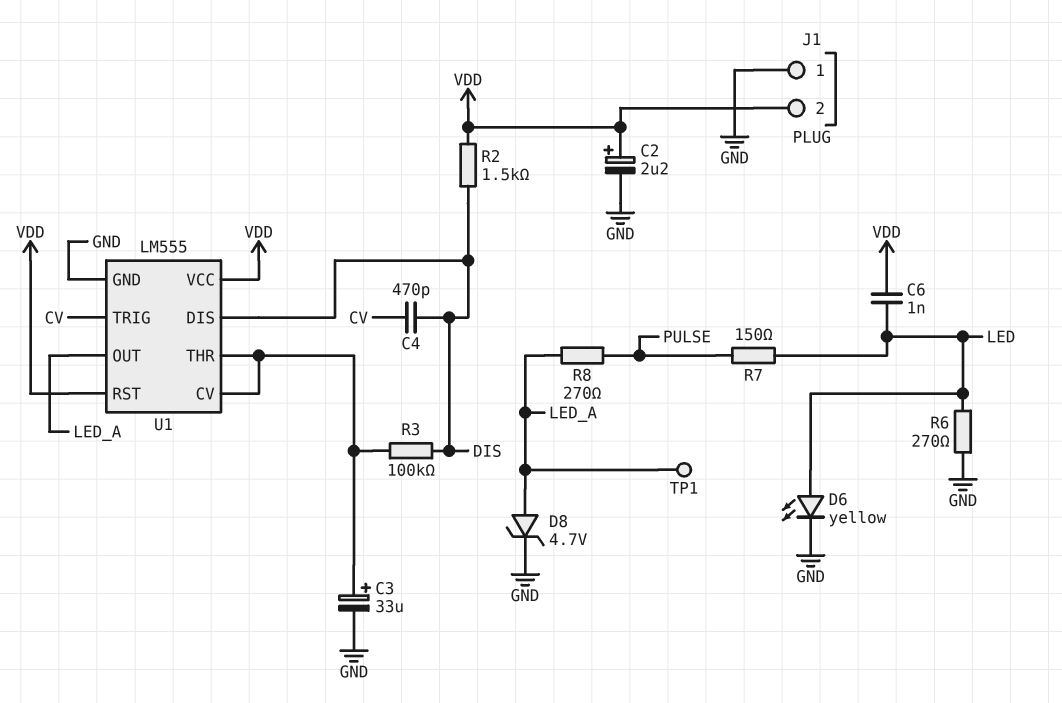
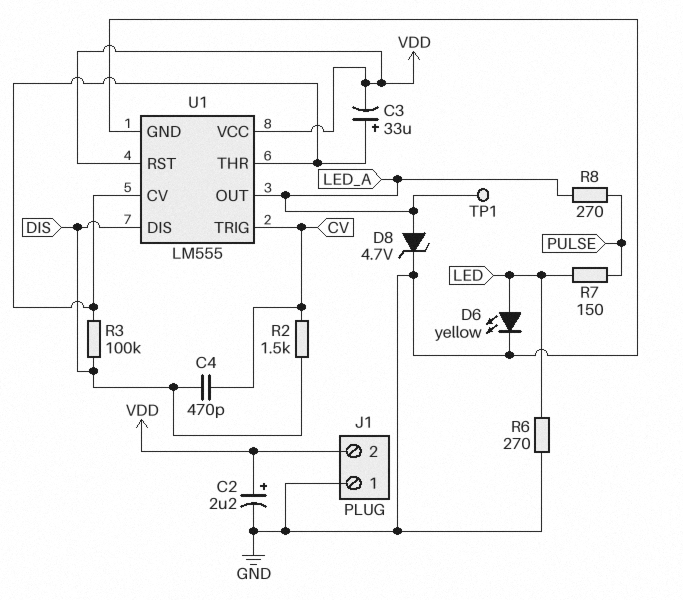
C3: 33uF (plus U1/CV, minus GND) -> 33uF (plus U1/CV, minus VDD)
C6: 1nF (LED, VDD) -> none
R2: 1.5k (DIS, VDD) -> 1.5k (CV, DIS)

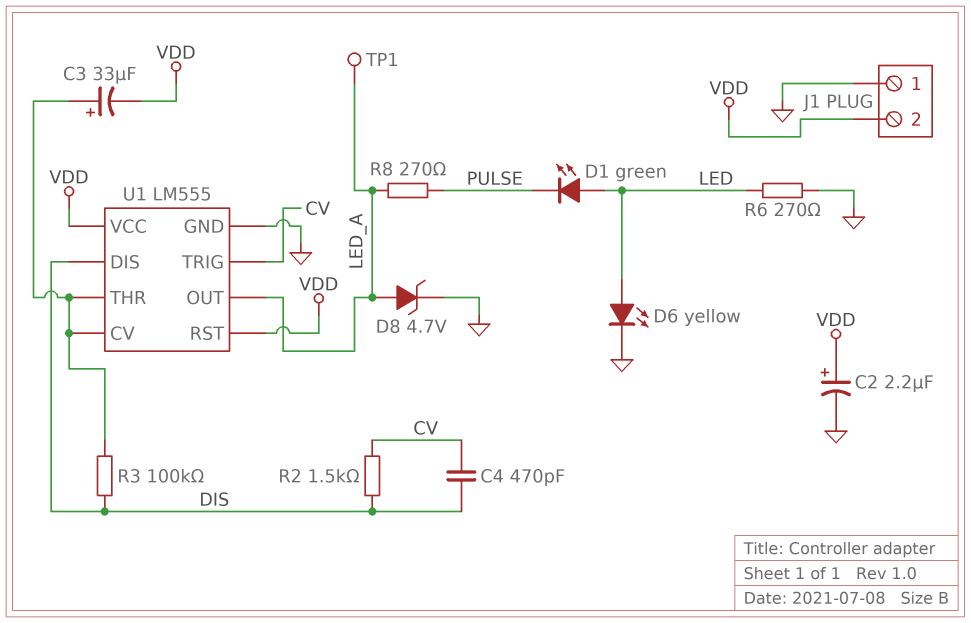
D1: none -> LED green (A LED, K PULSE)
R7: 150 (LED, PULSE) -> none

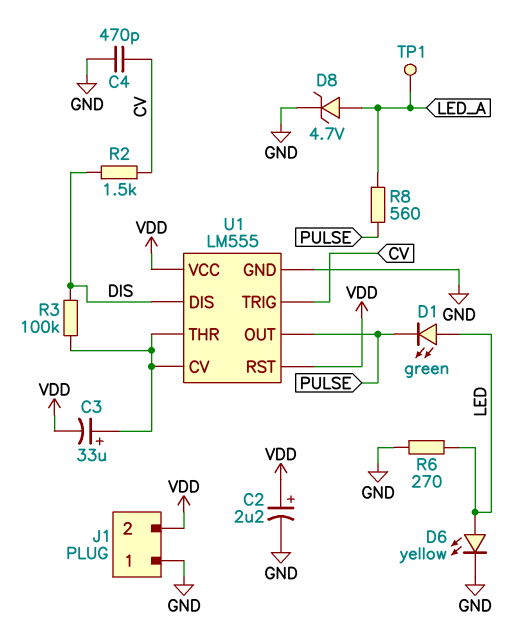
C4: 470pF (CV, DIS) -> 470pF (CV, GND)
R8: 270 (LED_A, PULSE) -> 560 (LED_A, PULSE)
U1 pin OUT: LED_A -> PULSE

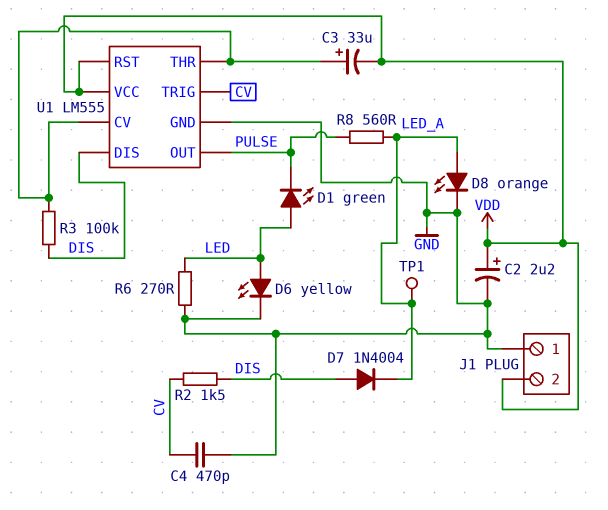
D7: none -> diode 1N4004 (A DIS, K LED_A)
D8: zener 4.7V (A LED_A, K GND) -> LED orange (A LED_A, K GND)

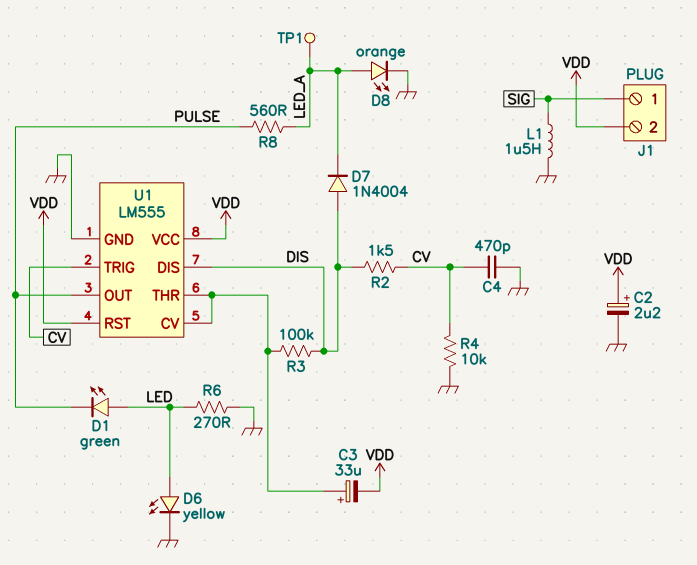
J1 pin 1: GND -> SIG
L1: none -> 1.5uH (GND, SIG)
R4: none -> 10k (CV, GND)

